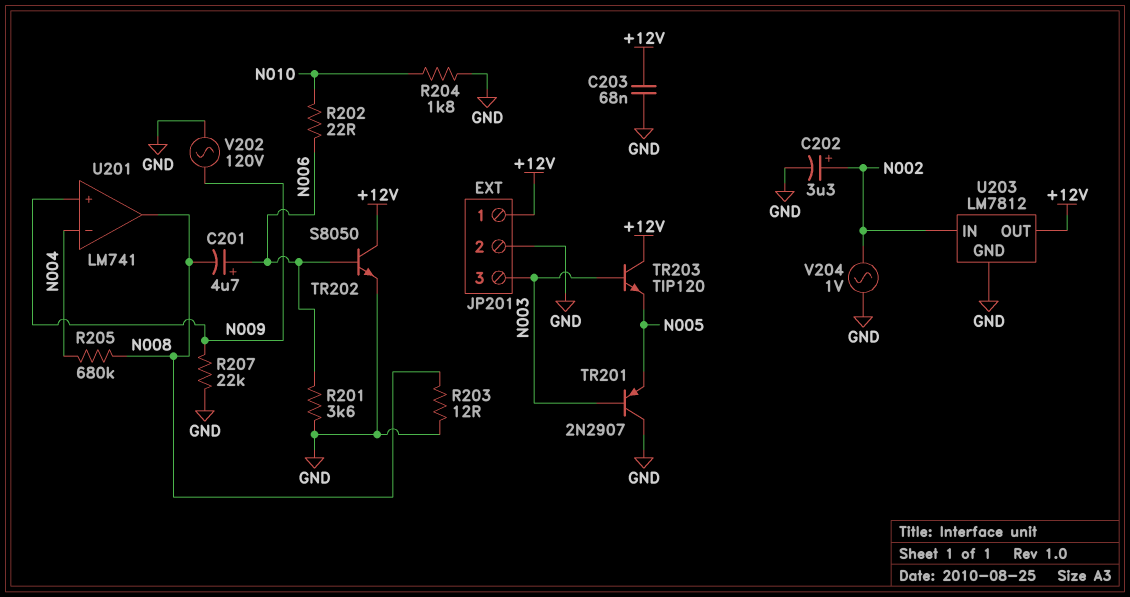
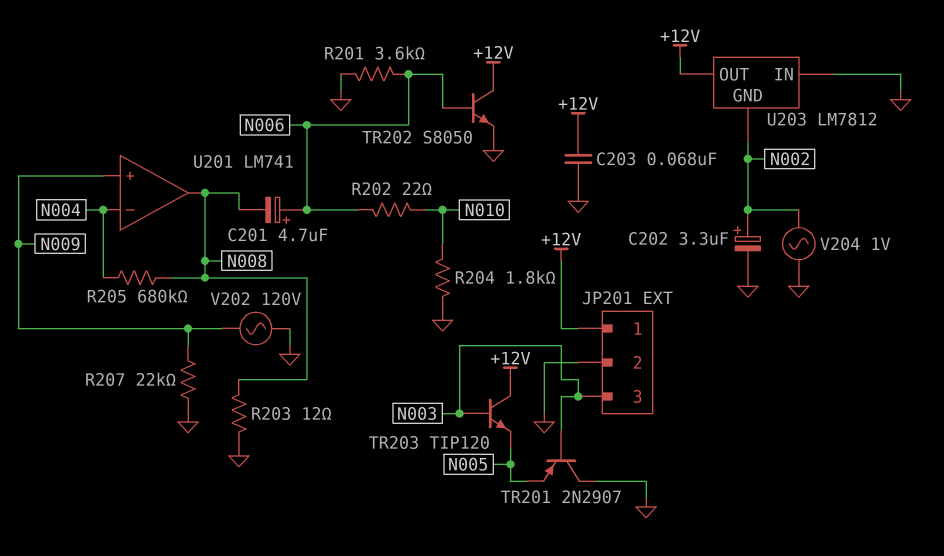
U203 pin GND: GND -> N002
U203 pin IN: N002 -> GND

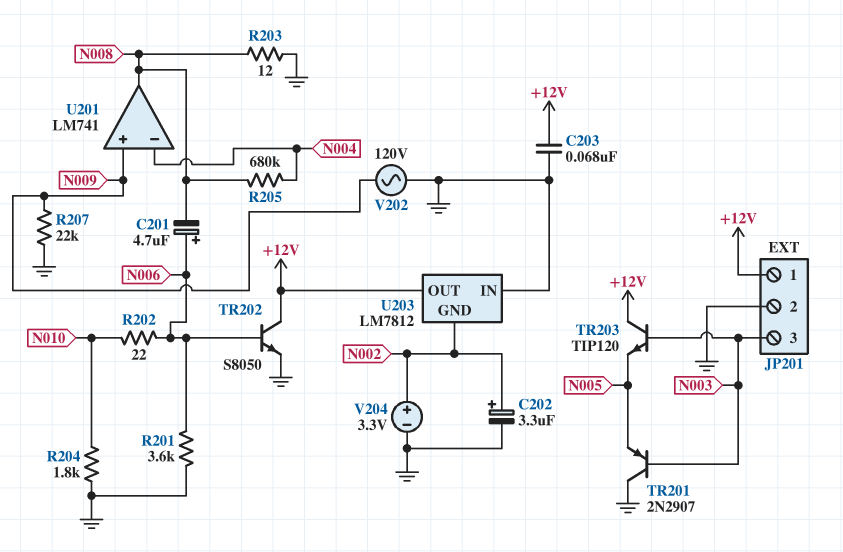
V204: AC 1V (GND, N002) -> 3.3V (plus N002, minus GND)

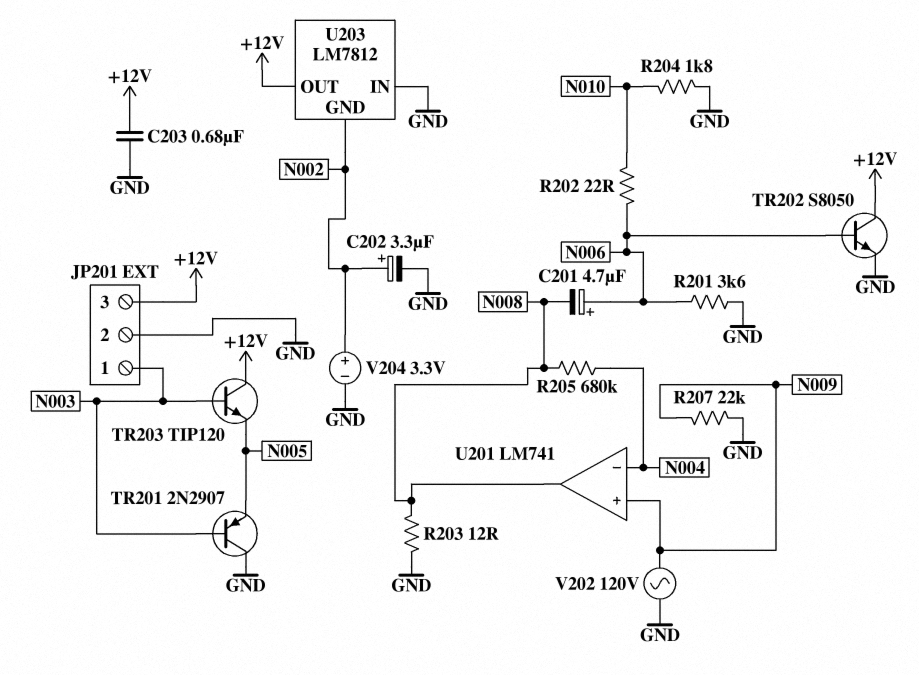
C203: 68nF (+12V, GND) -> 680nF (+12V, GND)
JP201 pin 1: +12V -> N003
JP201 pin 3: N003 -> +12V

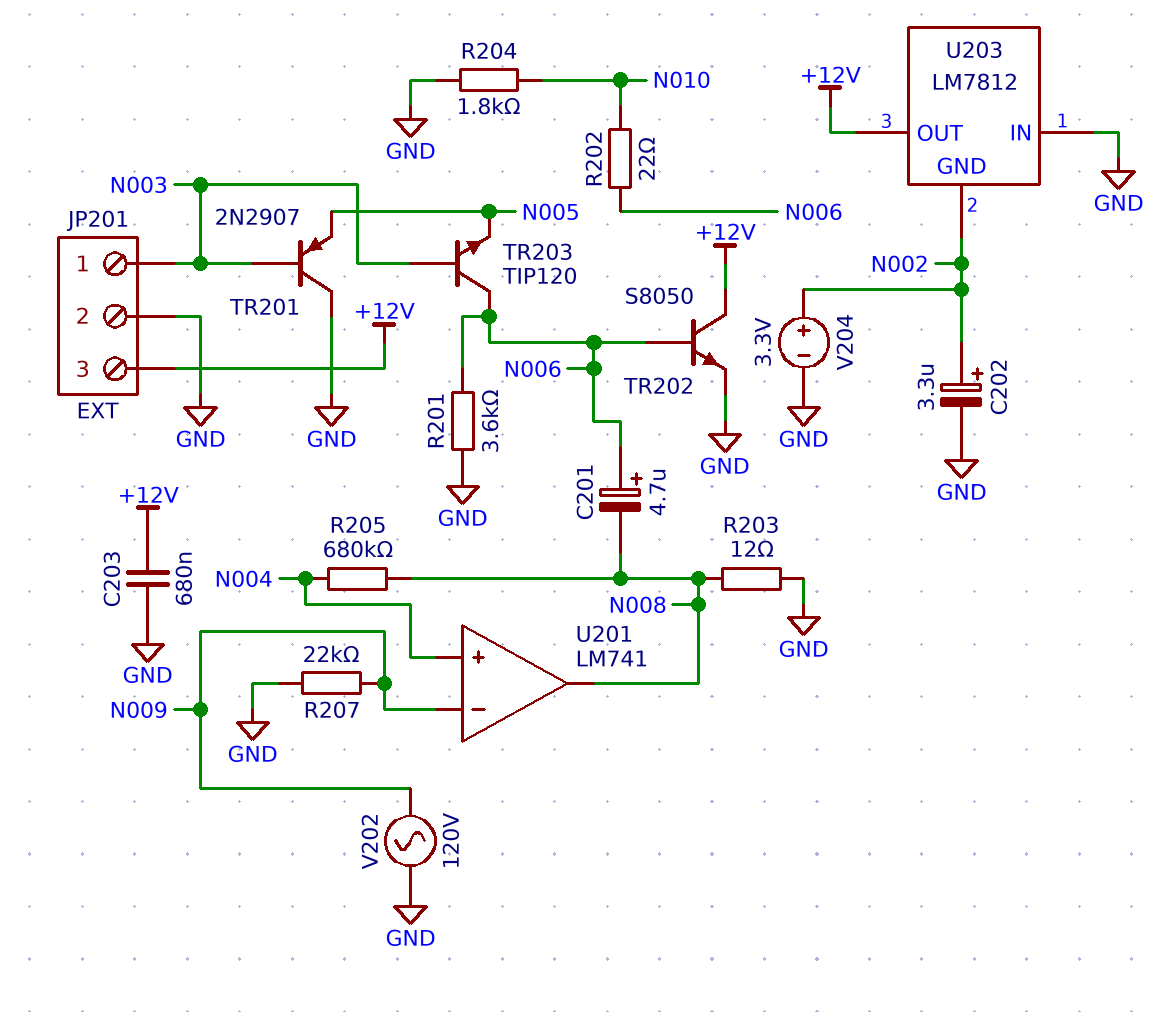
TR203: NPN TIP120 (B N003, C +12V, E N005) -> NPN TIP120 (B N003, C N006, E N005)
U201 pin in+: N009 -> N004
U201 pin in-: N004 -> N009

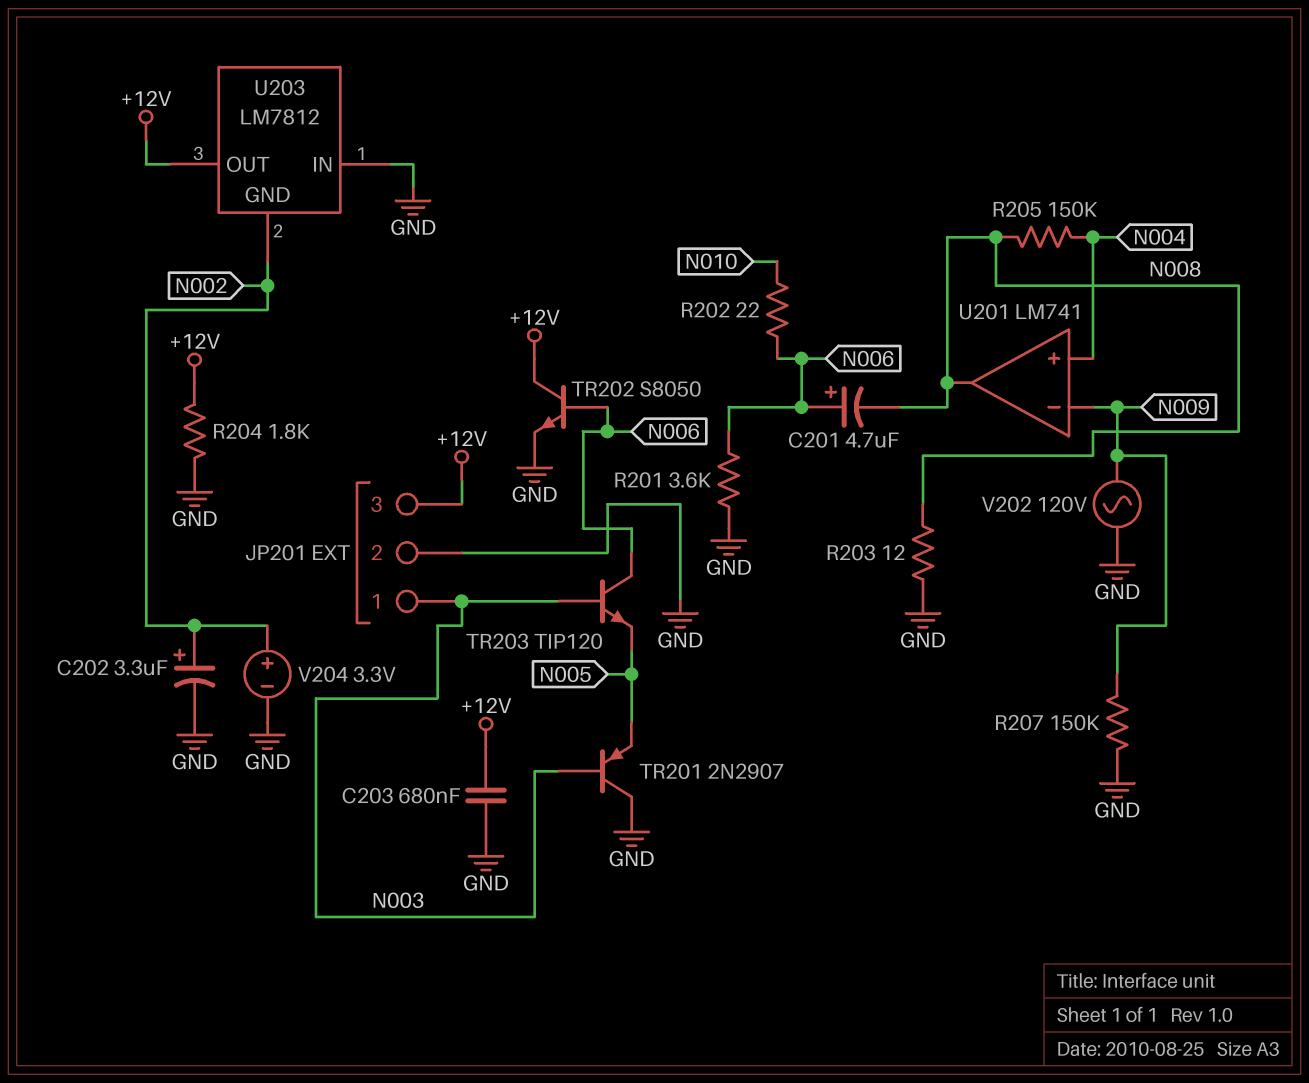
R204: 1.8k (GND, N010) -> 1.8k (+12V, GND)
R205: 680k (N004, N008) -> 150k (N004, N008)
R207: 22k (GND, N009) -> 150k (GND, N009)

